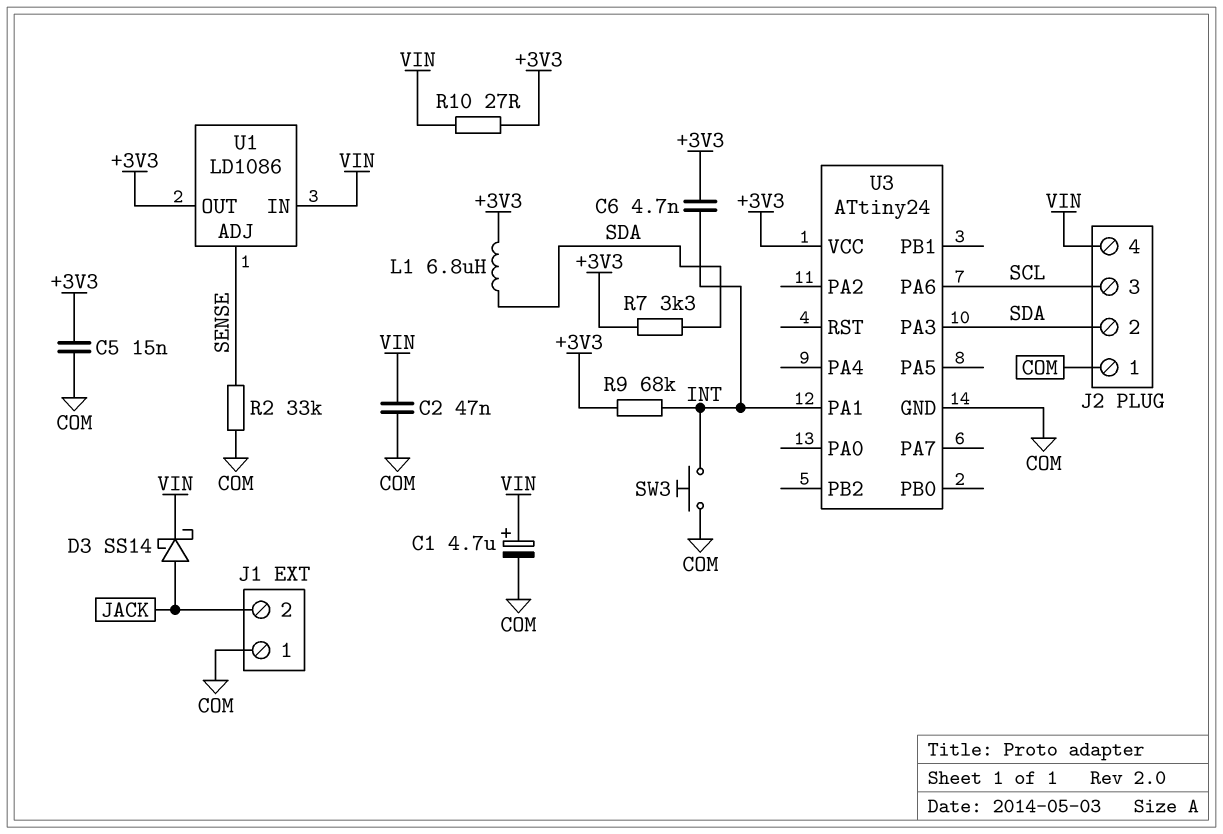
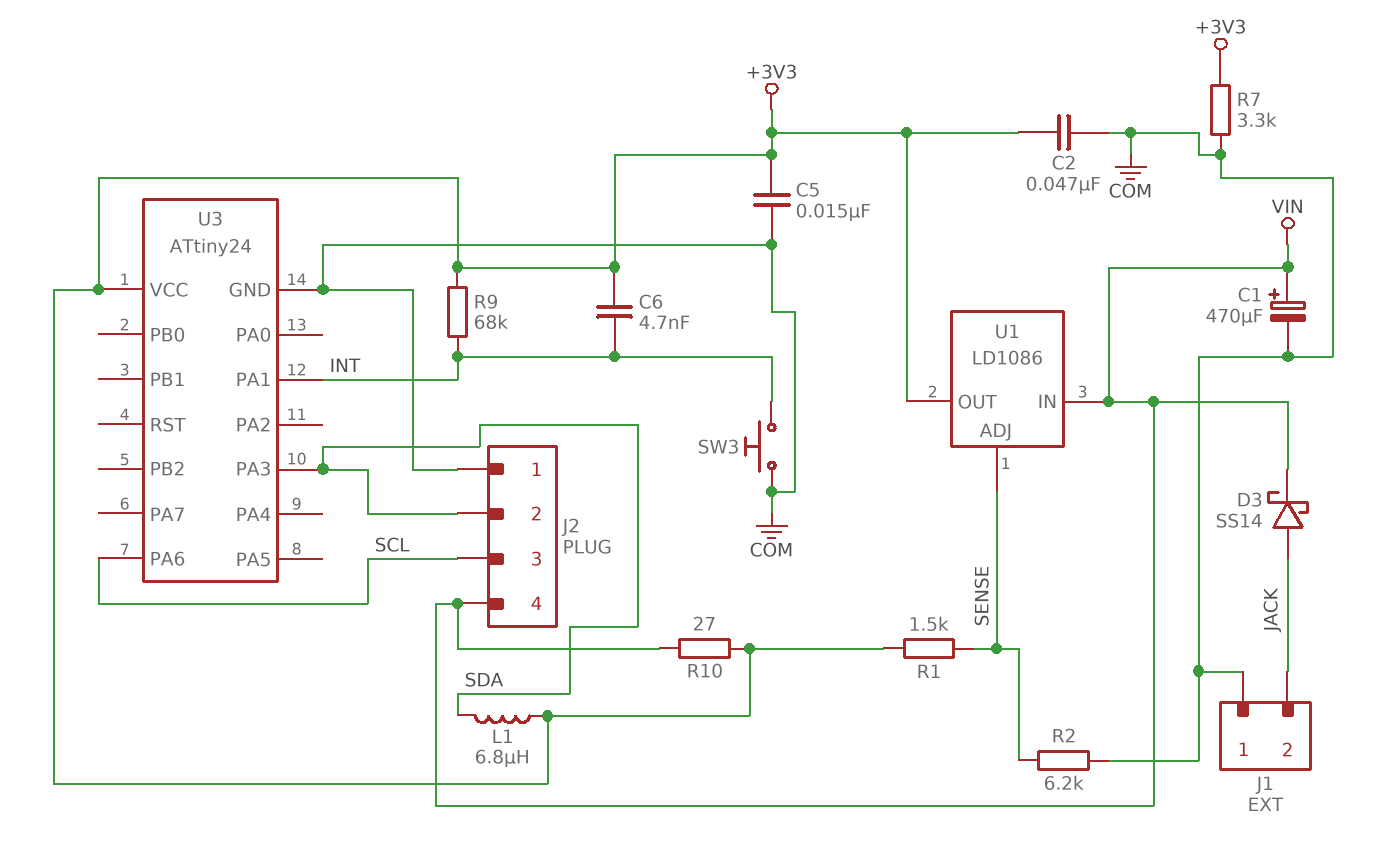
C1: 4.7uF (plus VIN, minus COM) -> 470uF (plus VIN, minus COM)
C2: 47nF (COM, VIN) -> 47nF (+3V3, COM)
R1: none -> 1.5k (+3V3, SENSE)
R2: 33k (COM, SENSE) -> 6.2k (COM, SENSE)
R7: 3.3k (+3V3, SDA) -> 3.3k (+3V3, COM)

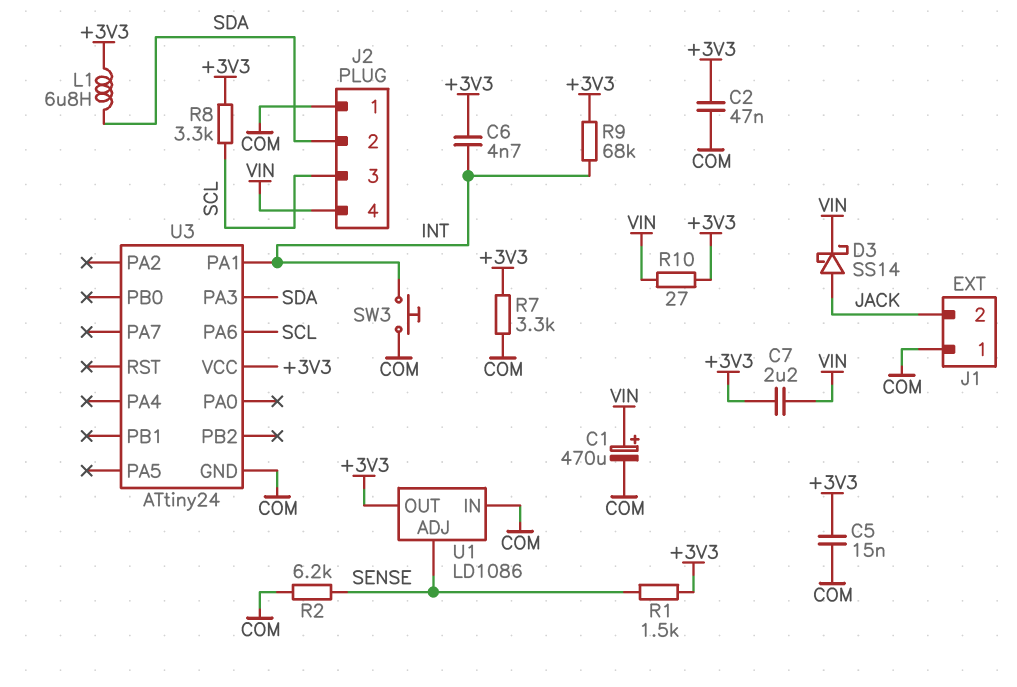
C7: none -> 2.2uF (+3V3, VIN)
R8: none -> 3.3k (+3V3, SCL)
U1 pin IN: VIN -> COM

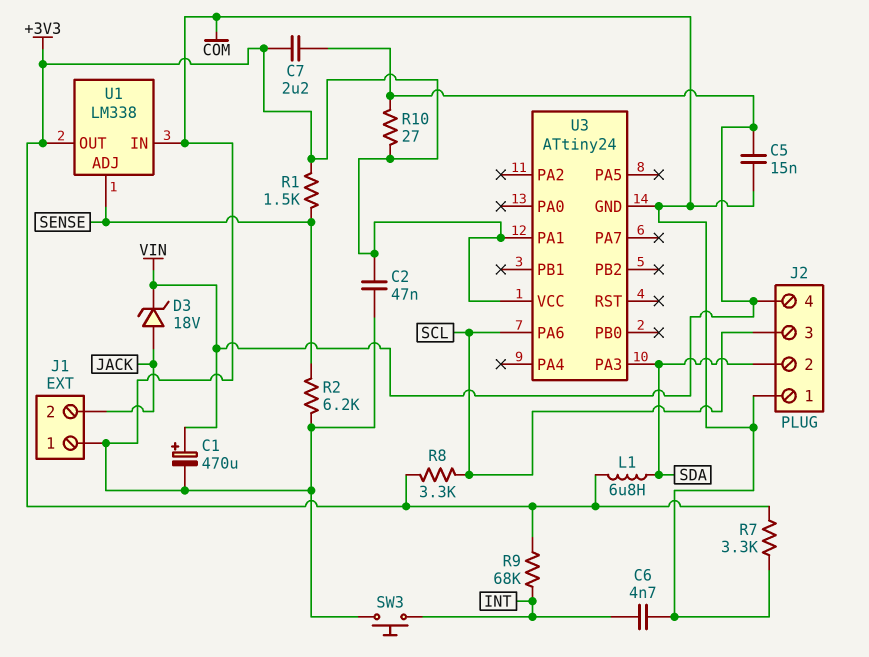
C5: 15nF (+3V3, COM) -> 15nF (COM, VIN)
C6: 4.7nF (+3V3, INT) -> 4.7nF (COM, INT)
D3: schottky SS14 (A JACK, K VIN) -> zener 18V (A JACK, K VIN)
U1: LD1086 -> LM338
U3 pin PA1: INT -> +3V3

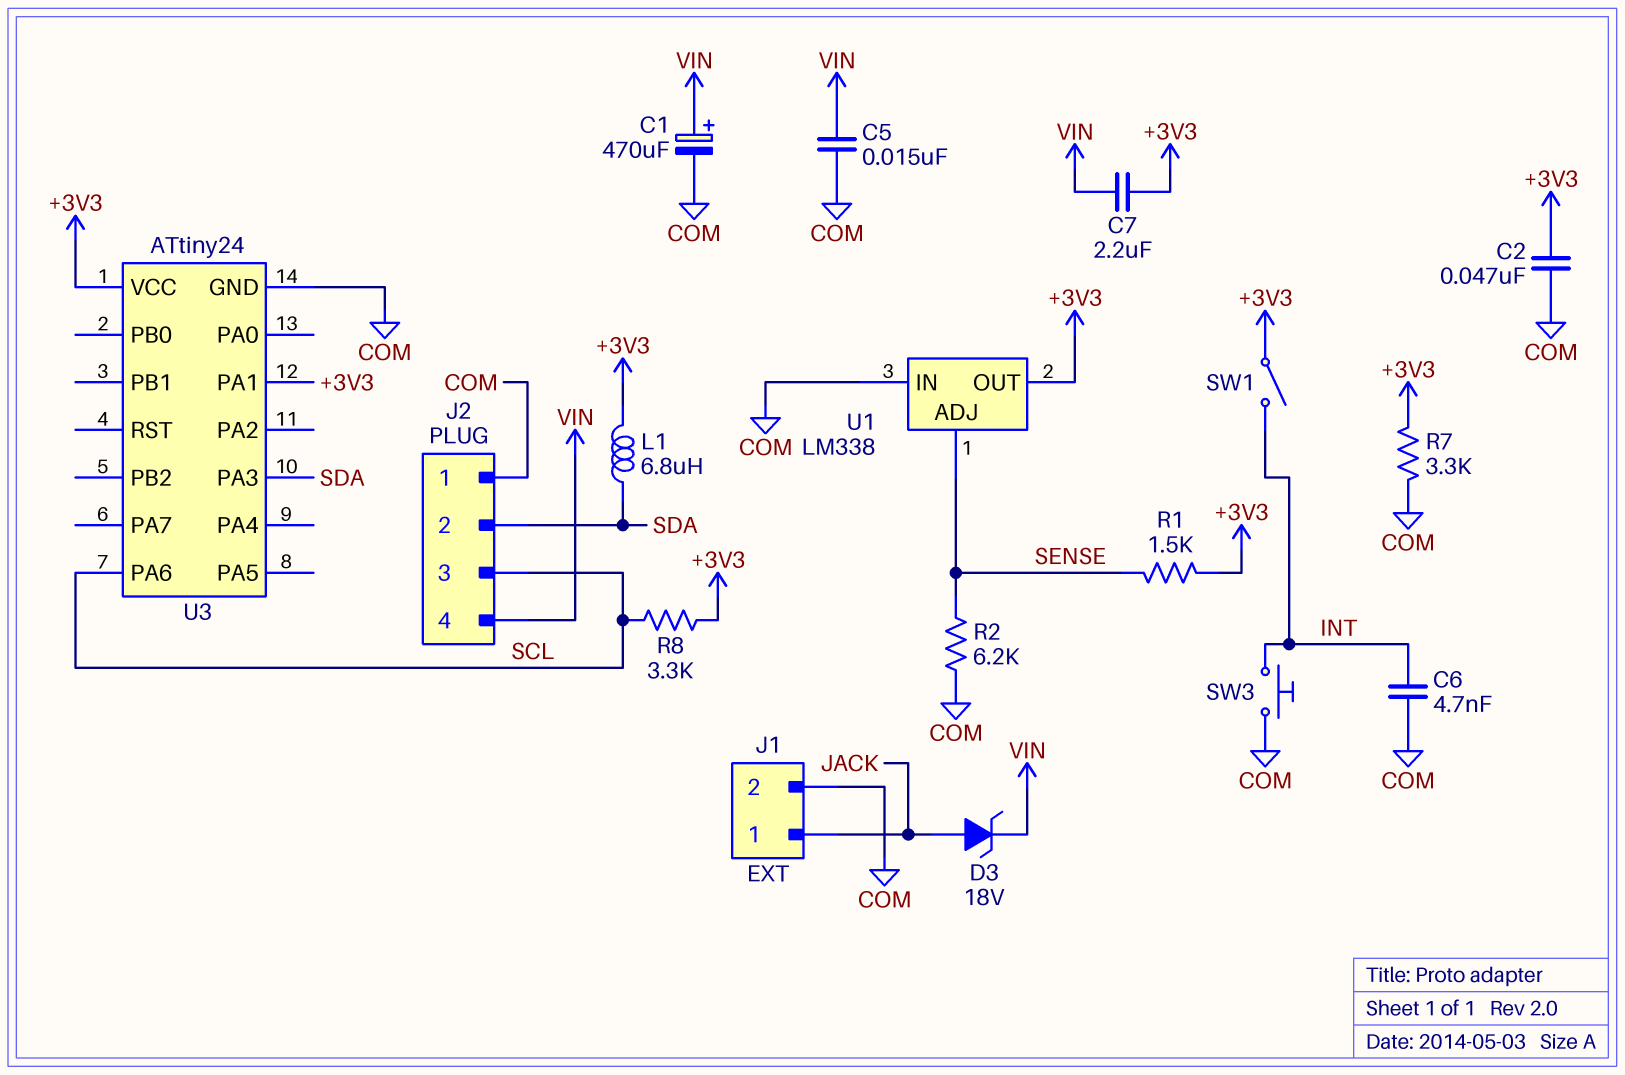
J1 pin 1: COM -> JACK
J1 pin 2: JACK -> COM
R9: 68k (+3V3, INT) -> none
R10: 27 (+3V3, VIN) -> none
SW1: none -> switch (+3V3, INT)

